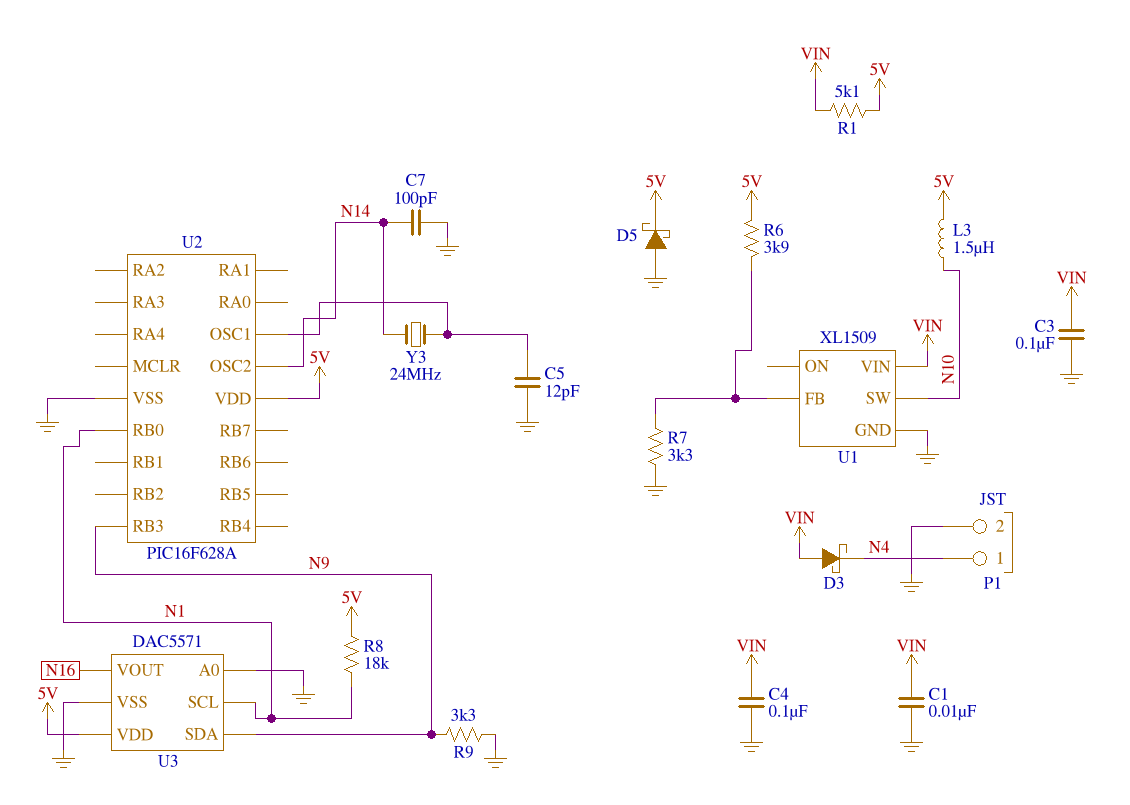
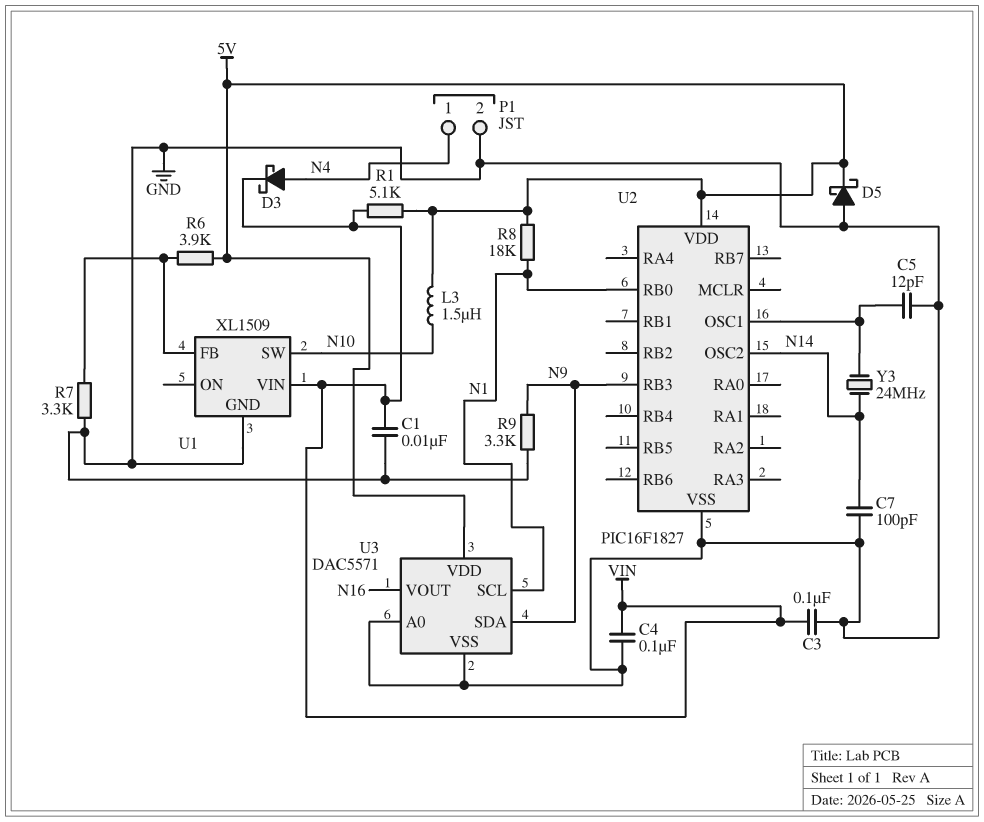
D3: schottky (A VIN, K N4) -> schottky (A N4, K VIN)
U2: PIC16F628A -> PIC16F1827

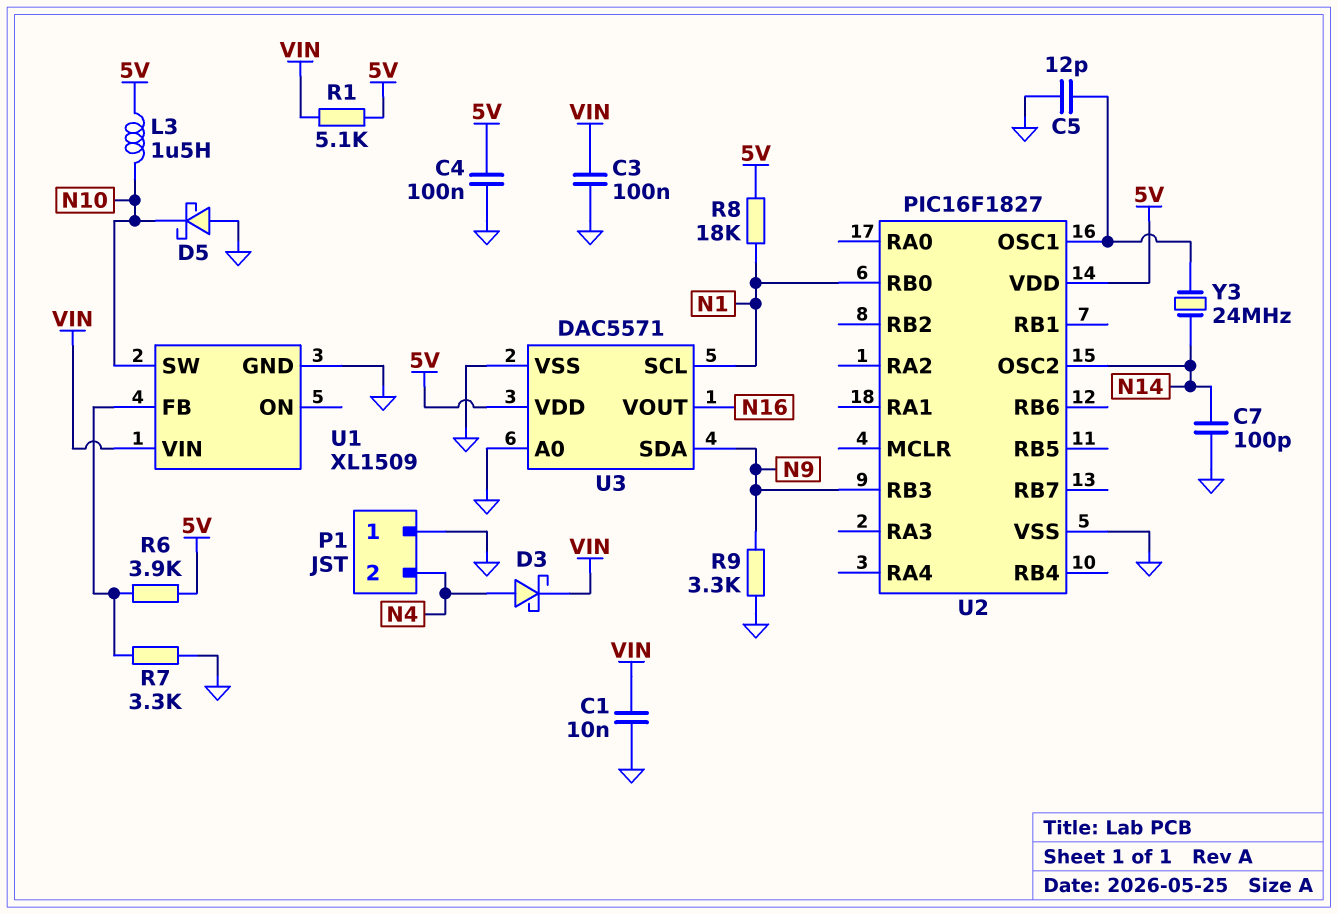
C4: 100nF (GND, VIN) -> 100nF (5V, GND)
D5: schottky (A GND, K 5V) -> schottky (A GND, K N10)
P1 pin 1: N4 -> GND
P1 pin 2: GND -> N4

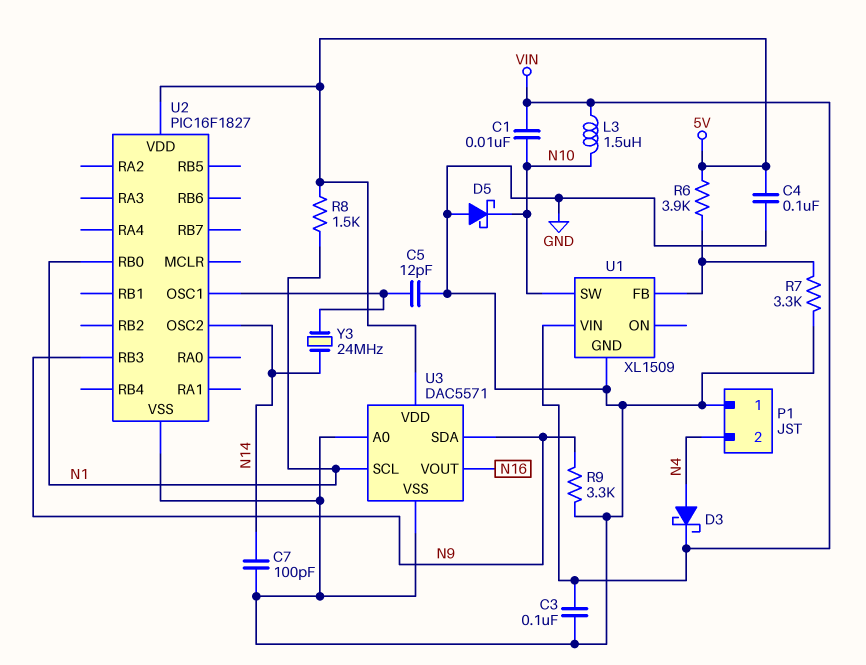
C1: 10nF (GND, VIN) -> 10nF (N10, VIN)
L3: 1.5uH (5V, N10) -> 1.5uH (N10, VIN)
R1: 5.1k (5V, VIN) -> none
R8: 18k (5V, N1) -> 1.5k (5V, N1)

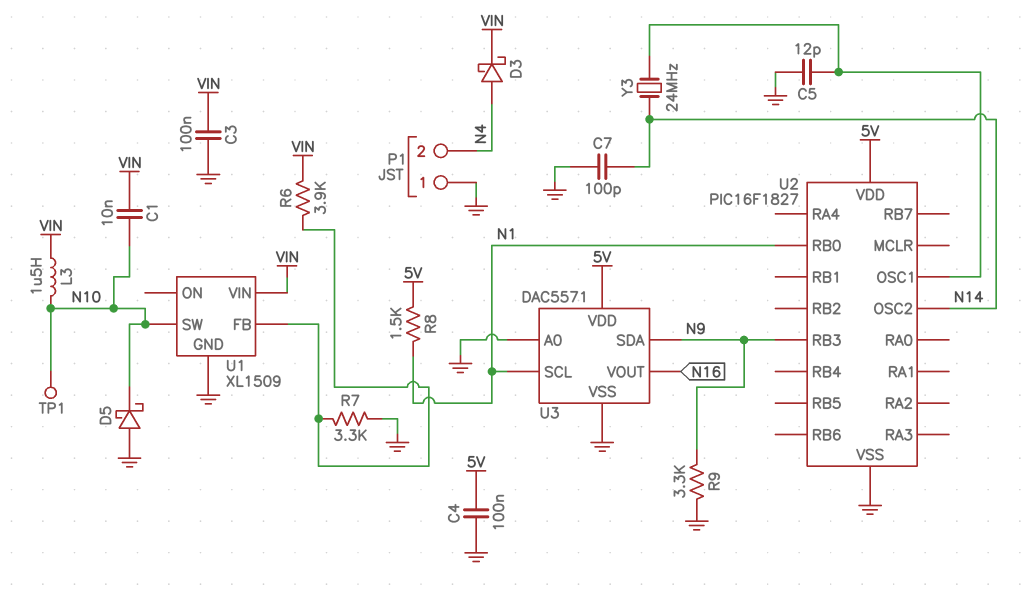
R6: 3.9k (5V, U1/FB) -> 3.9k (U1/FB, VIN)
TP1: none -> test point (N10)

